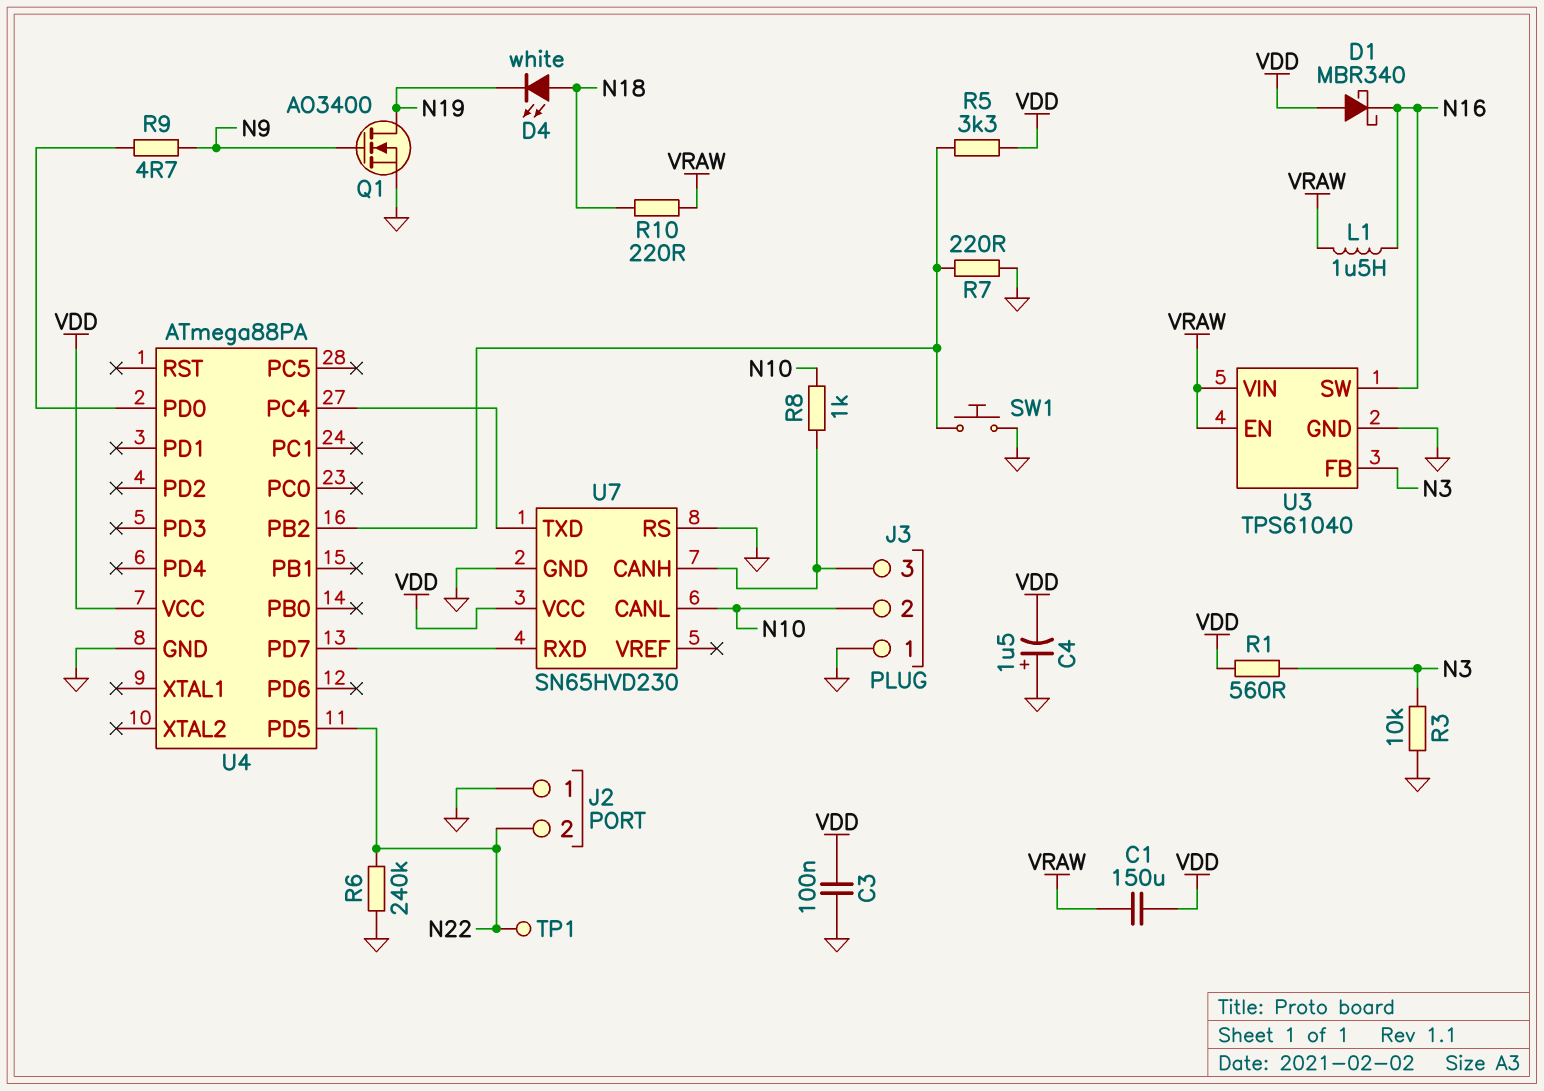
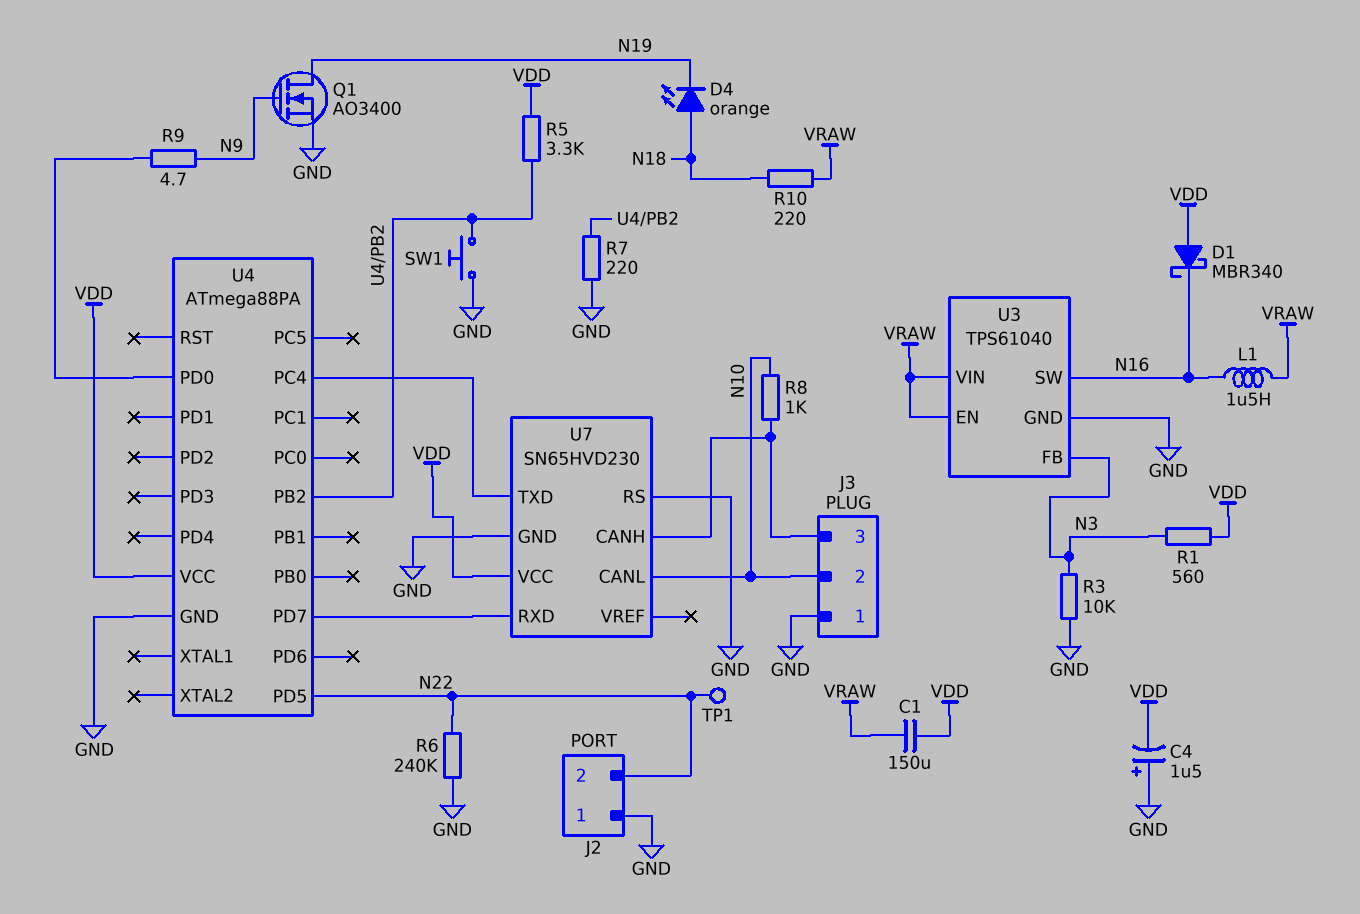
C3: 100nF (GND, VDD) -> none
D4: LED white (A N18, K N19) -> LED orange (A N18, K N19)

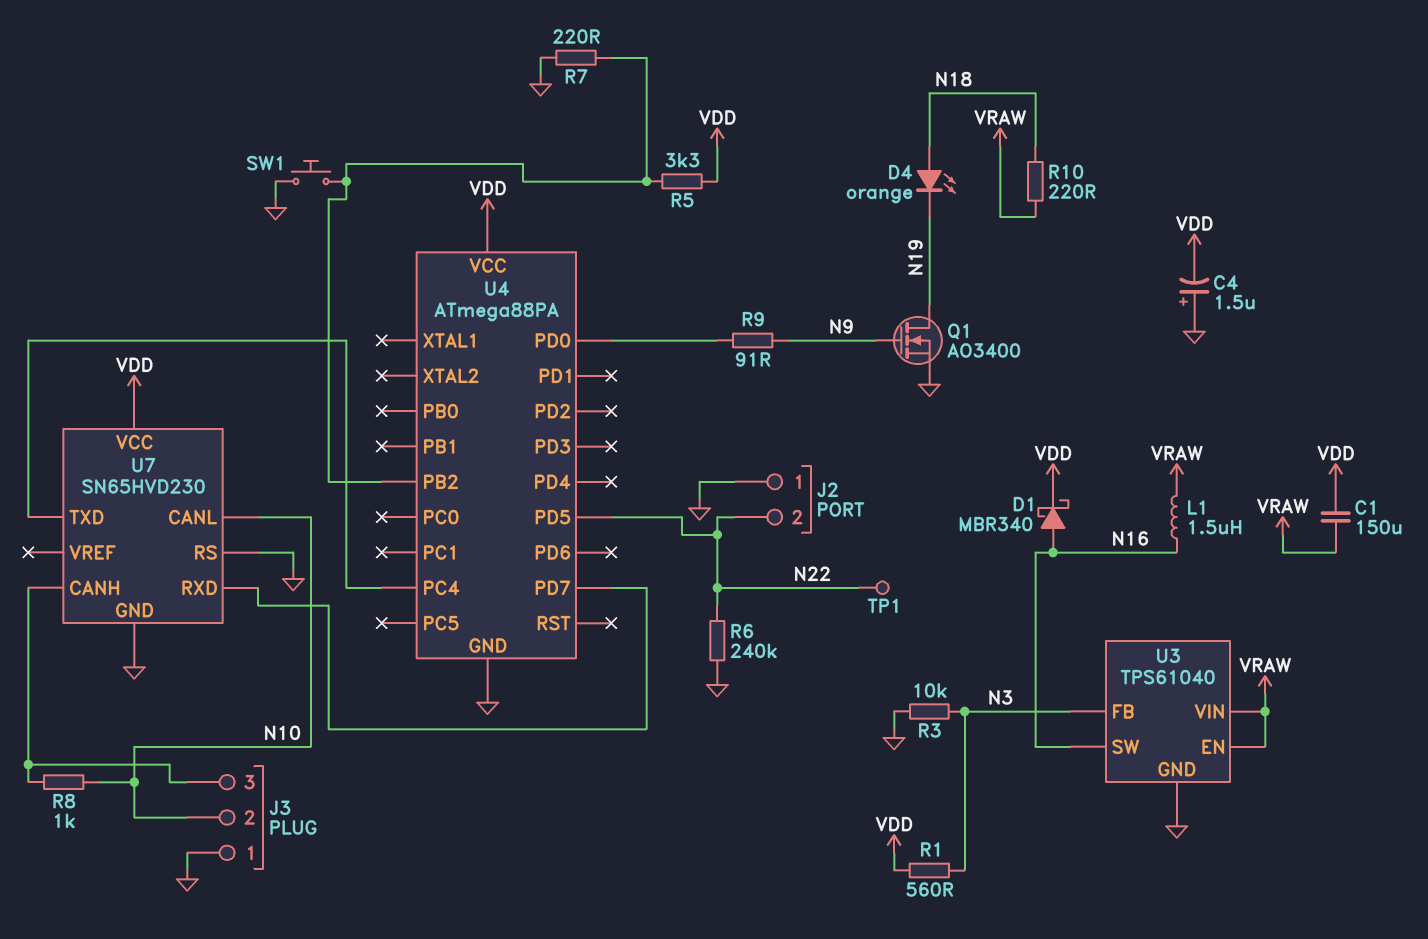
D1: schottky MBR340 (A VDD, K N16) -> schottky MBR340 (A N16, K VDD)
R9: 4.7 (N9, U4/PD0) -> 91 (N9, U4/PD0)

